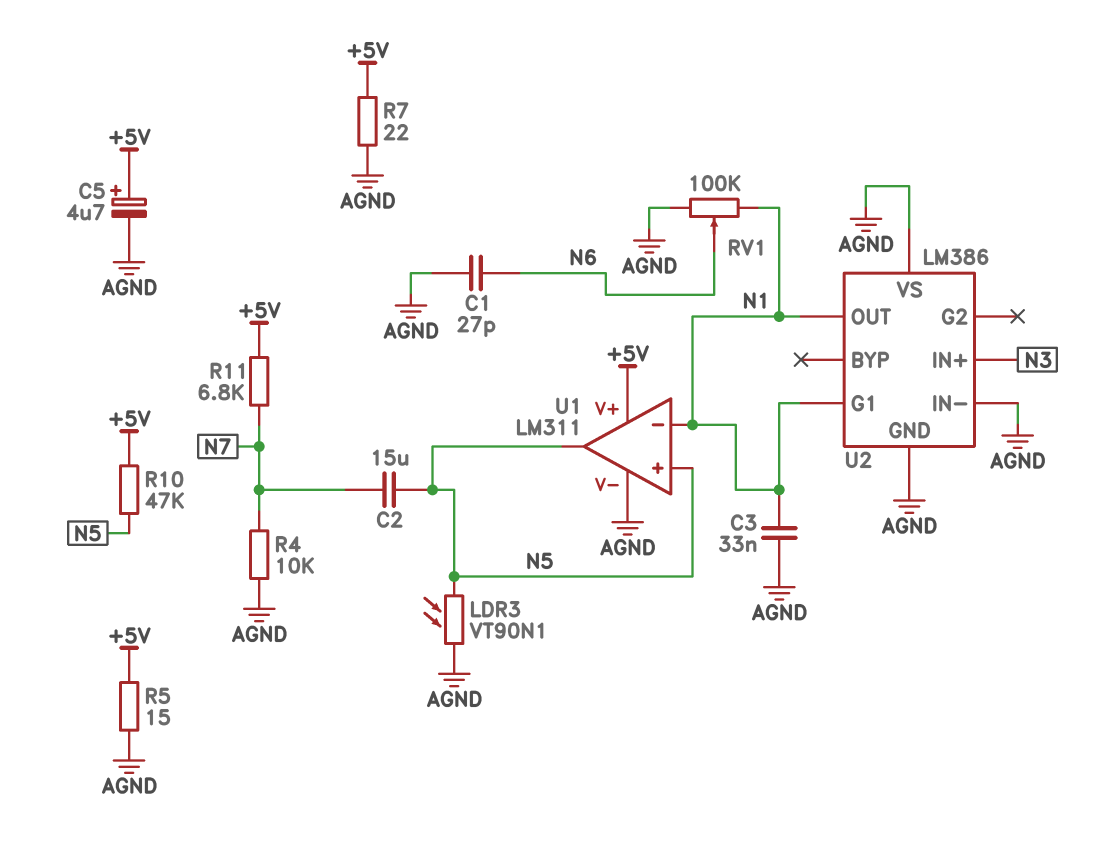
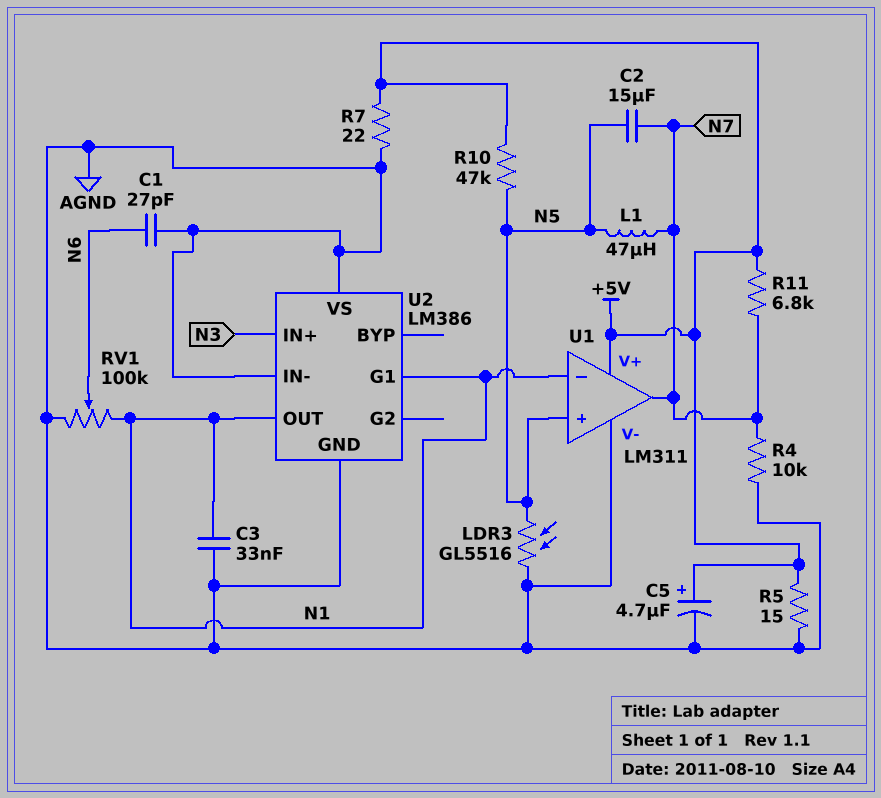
L1: none -> 47uH (N5, N7)
LDR3: VT90N1 (AGND, N5) -> GL5516 (AGND, N5)
U1 pin out: N5 -> N7

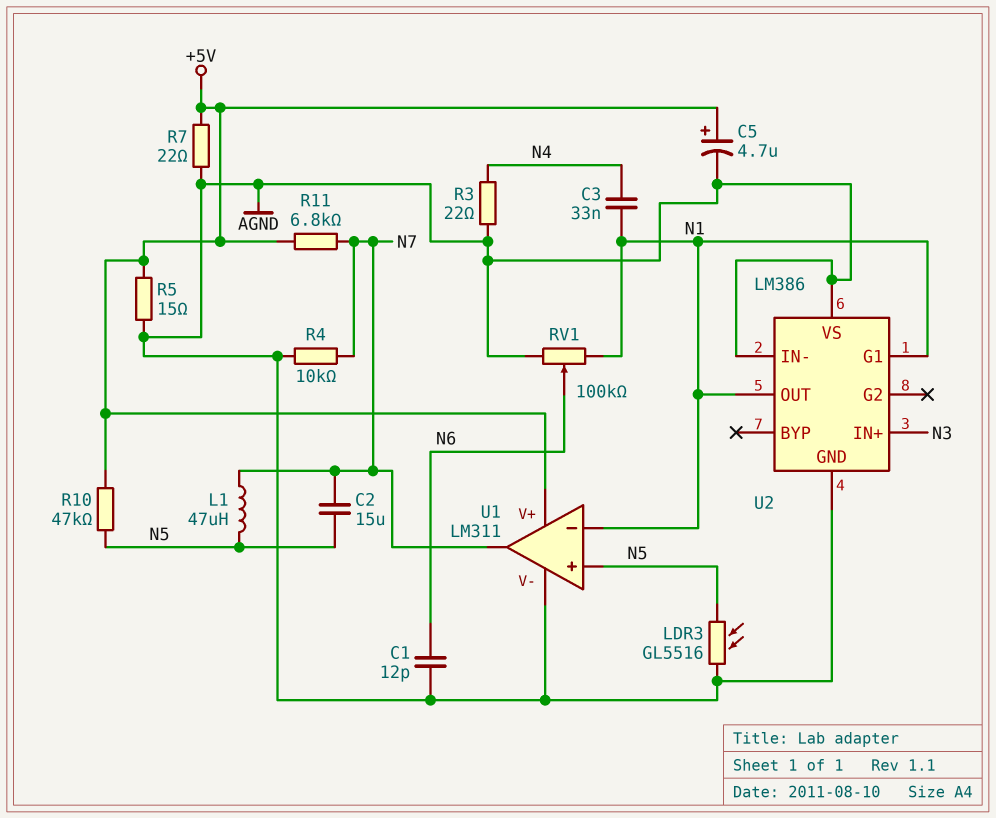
C1: 27pF (AGND, N6) -> 12pF (AGND, N6)
C3: 33nF (AGND, N1) -> 33nF (N1, N4)
R3: none -> 22 (AGND, N4)

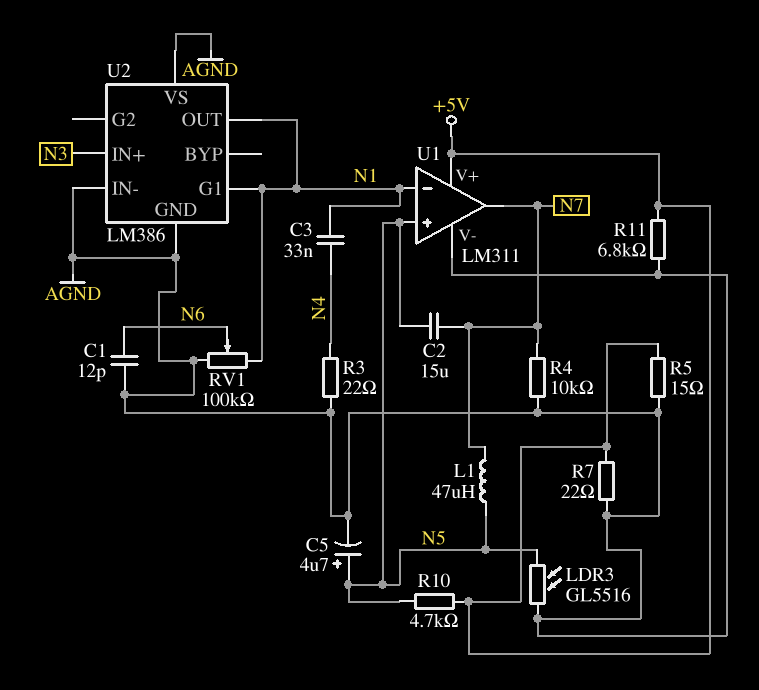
C5: 4.7uF (plus +5V, minus AGND) -> 4.7uF (plus N5, minus AGND)
R10: 47k (+5V, N5) -> 4.7k (+5V, N5)
R11: 6.8k (+5V, N7) -> 6.8k (+5V, AGND)

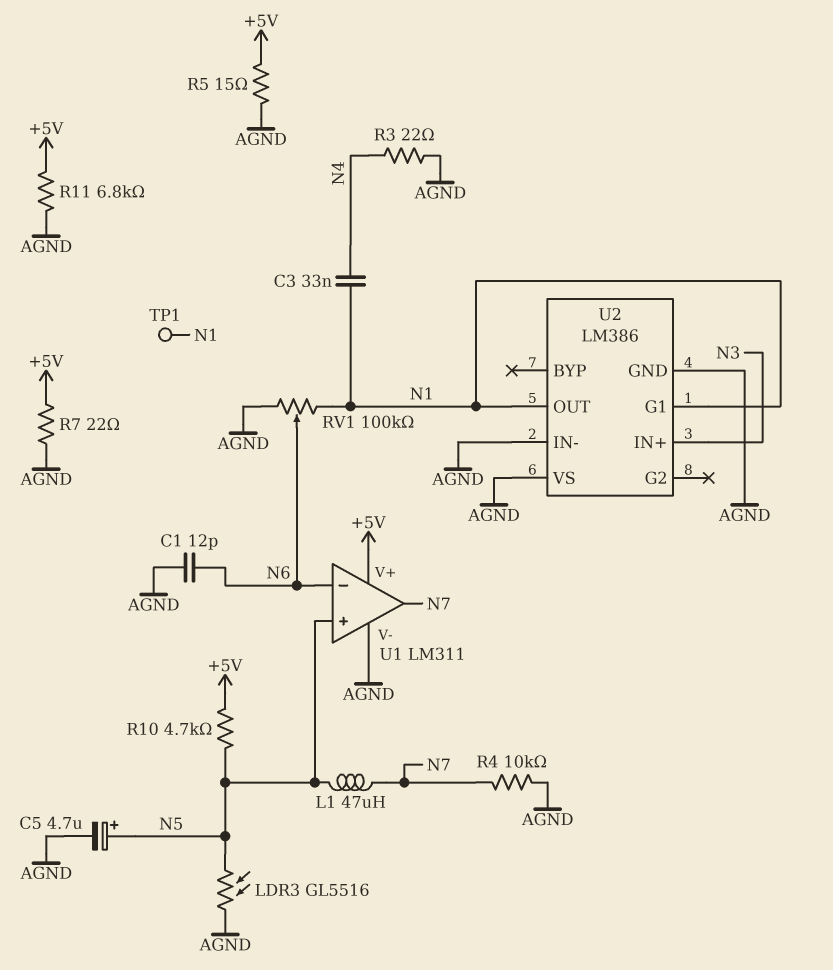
C2: 15uF (N5, N7) -> none
TP1: none -> test point (N1)
U1 pin in-: N1 -> N6

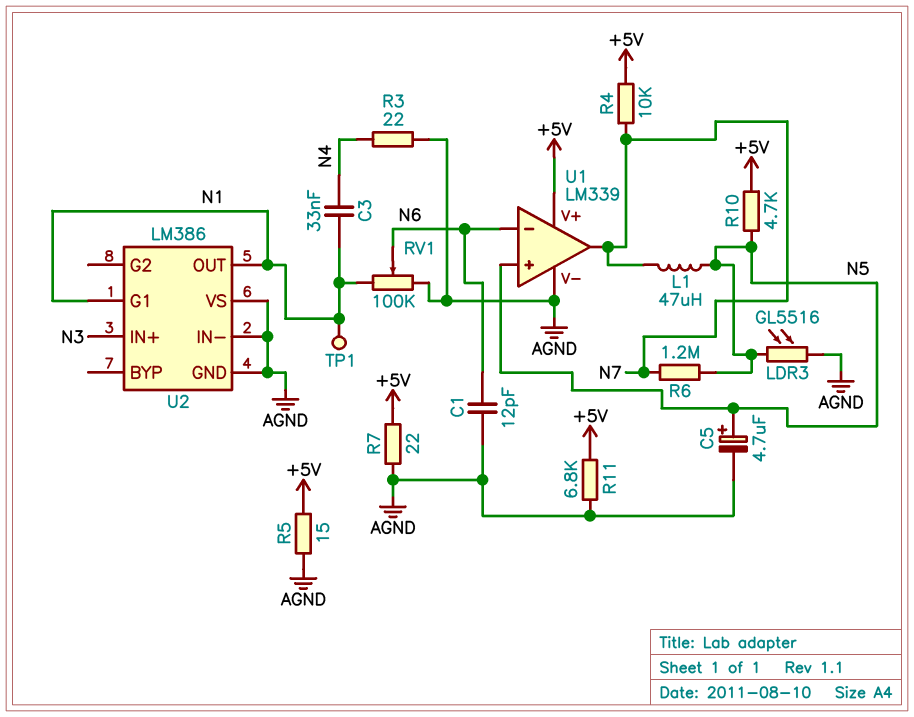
R4: 10k (AGND, N7) -> 10k (+5V, N7)
R6: none -> 1.2M (N5, N7)
U1: LM311 -> LM339

